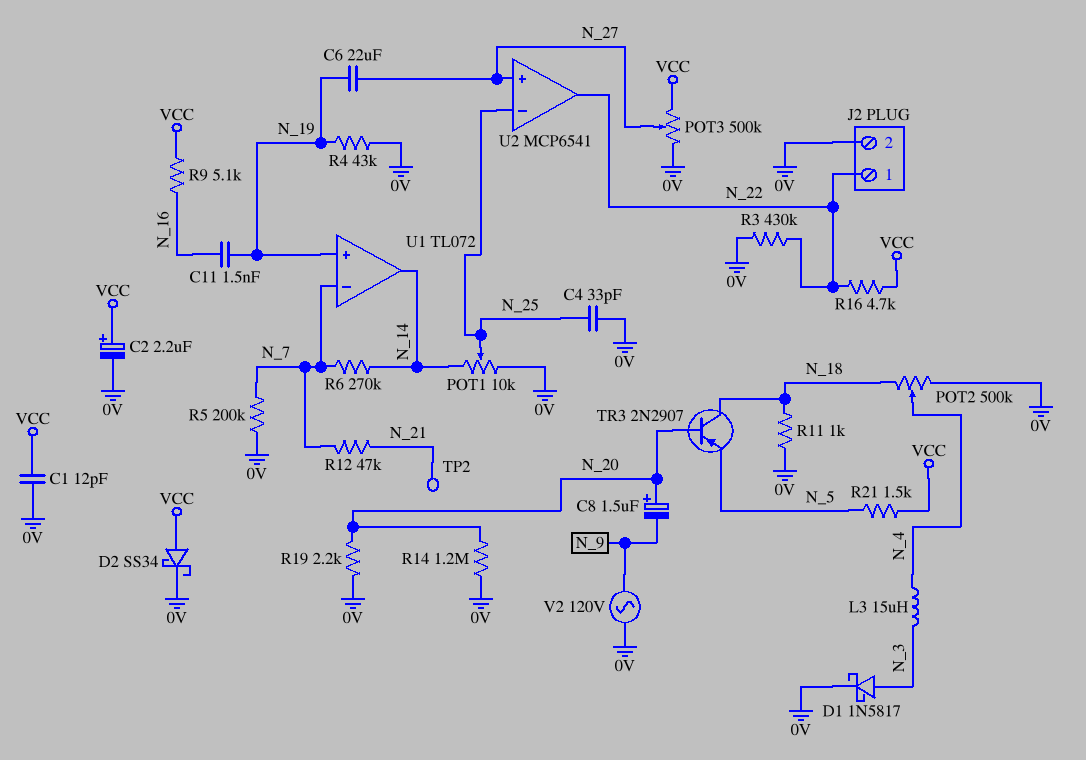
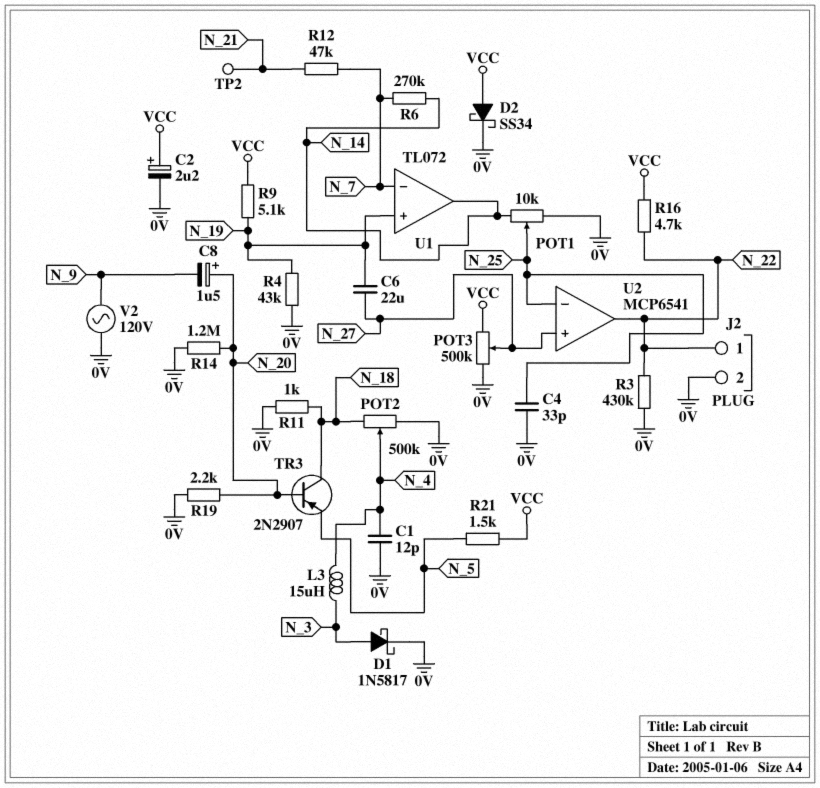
C1: 12pF (0V, VCC) -> 12pF (0V, N_4)
C11: 1.5nF (N_16, N_19) -> none
R5: 200k (0V, N_7) -> none
R9: 5.1k (N_16, VCC) -> 5.1k (N_19, VCC)

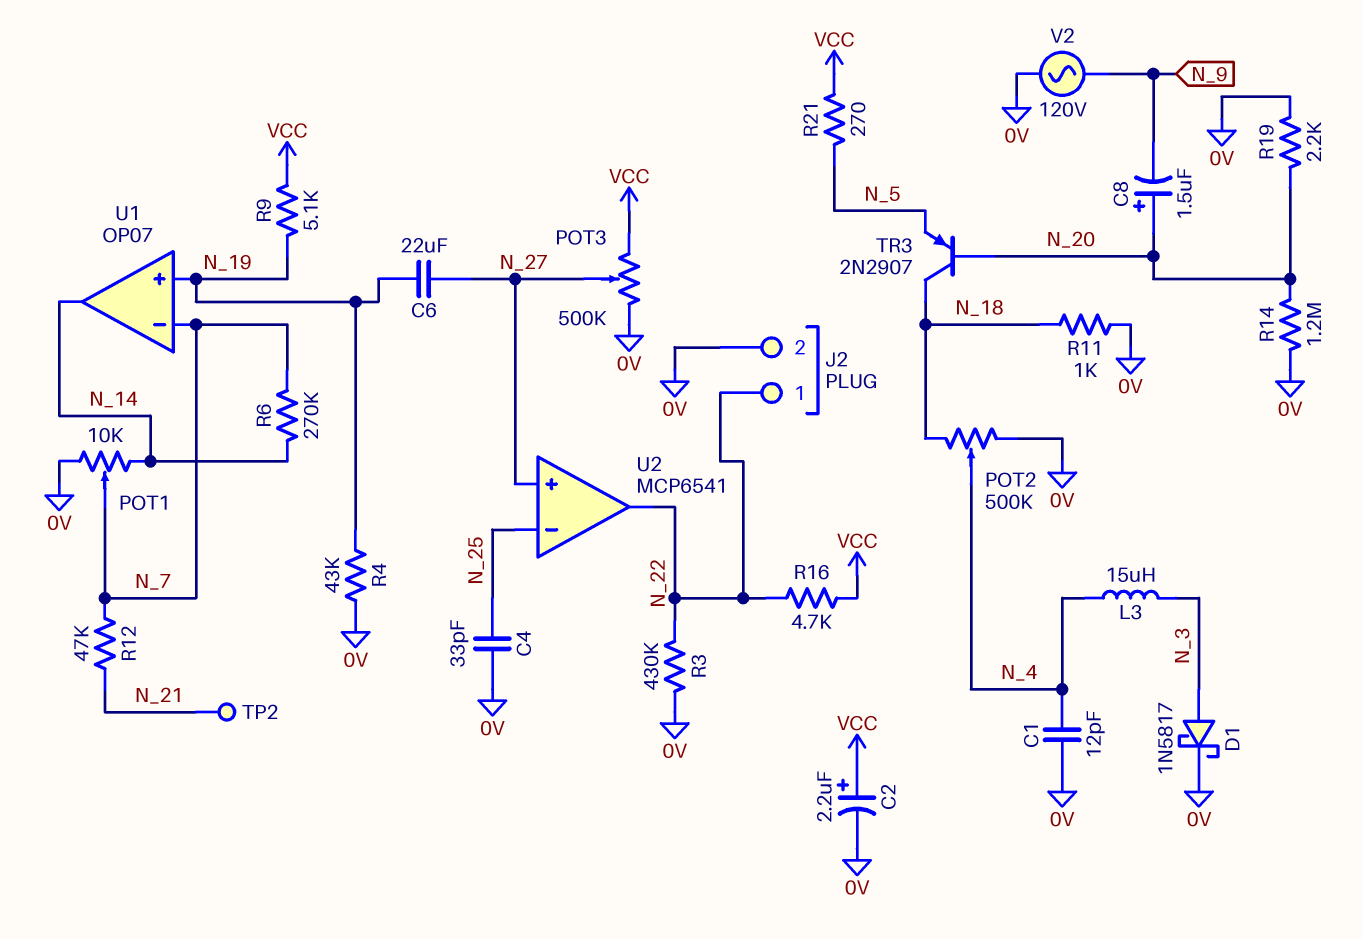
D2: schottky SS34 (A VCC, K 0V) -> none
POT1: 10k (0V, N_14, wiper N_25) -> 10k (0V, N_14, wiper N_7)
R21: 1.5k (N_5, VCC) -> 270 (N_5, VCC)
U1: TL072 -> OP07

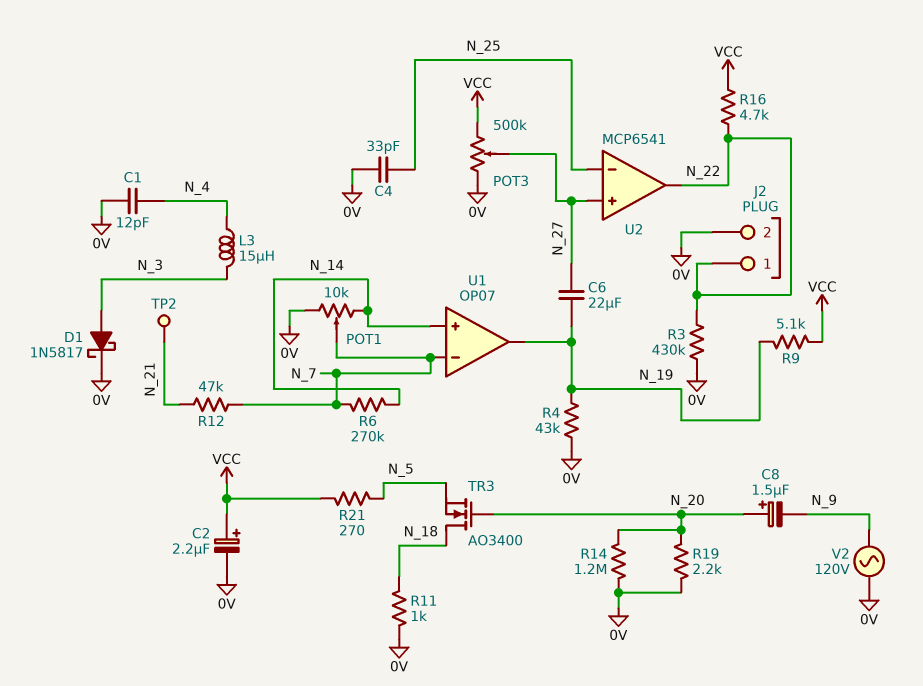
POT2: 500k (0V, N_18, wiper N_4) -> none
TR3: PNP 2N2907 (B N_20, C N_18, E N_5) -> NMOS AO3400 (G N_20, D N_18, S N_5)
U1 pin in+: N_19 -> N_14
U1 pin out: N_14 -> N_19

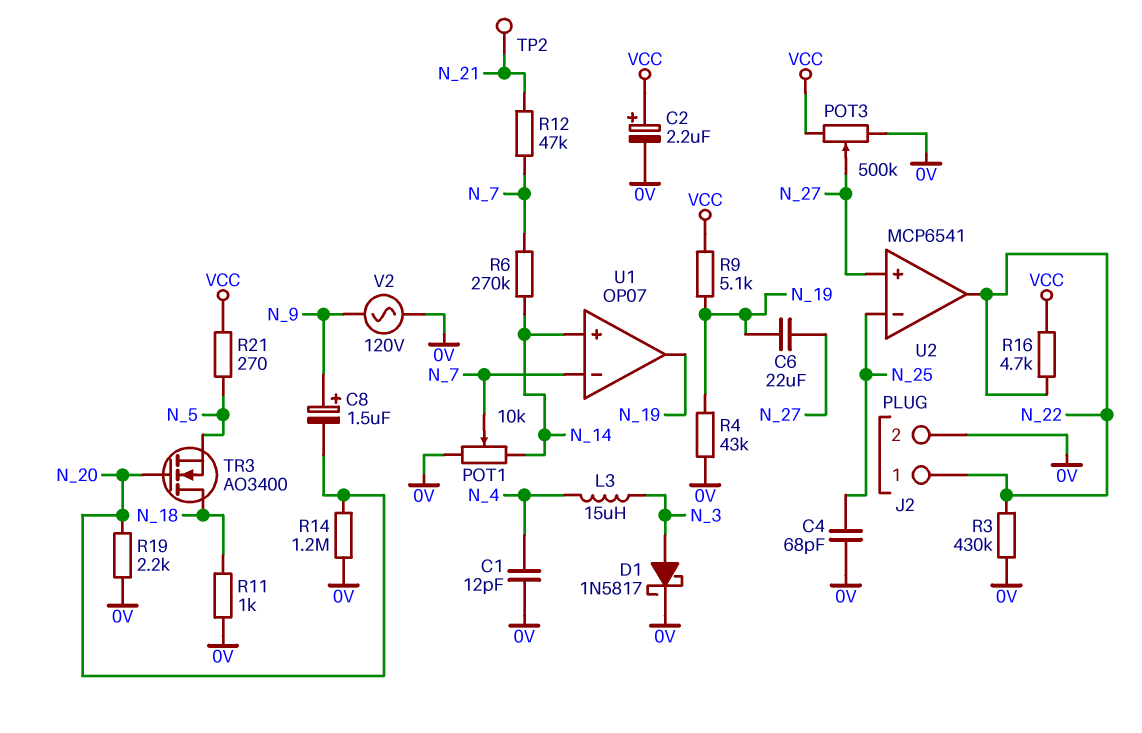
C4: 33pF (0V, N_25) -> 68pF (0V, N_25)
C8: 1.5uF (plus N_20, minus N_9) -> 1.5uF (plus N_9, minus N_20)

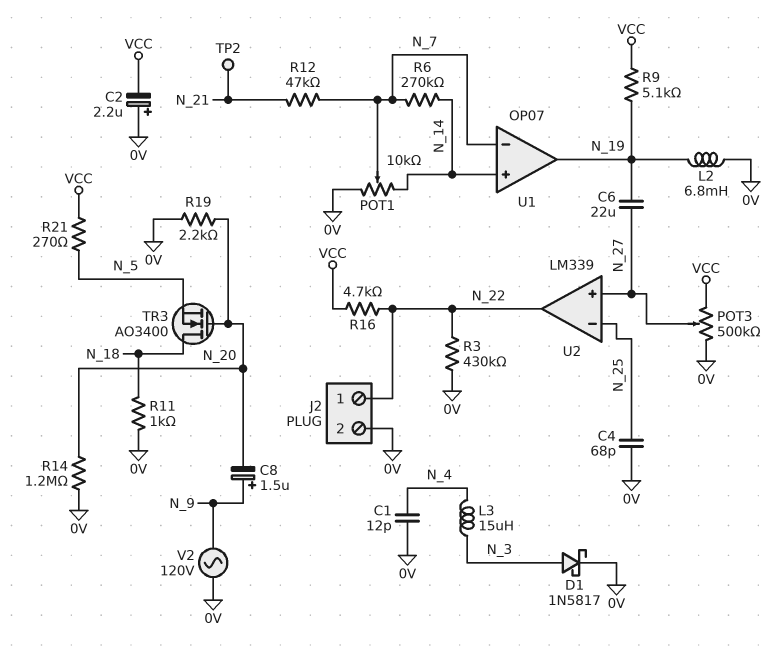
C2: 2.2uF (plus VCC, minus 0V) -> 2.2uF (plus 0V, minus VCC)
L2: none -> 6.8mH (0V, N_19)
R4: 43k (0V, N_19) -> none
U2: MCP6541 -> LM339

